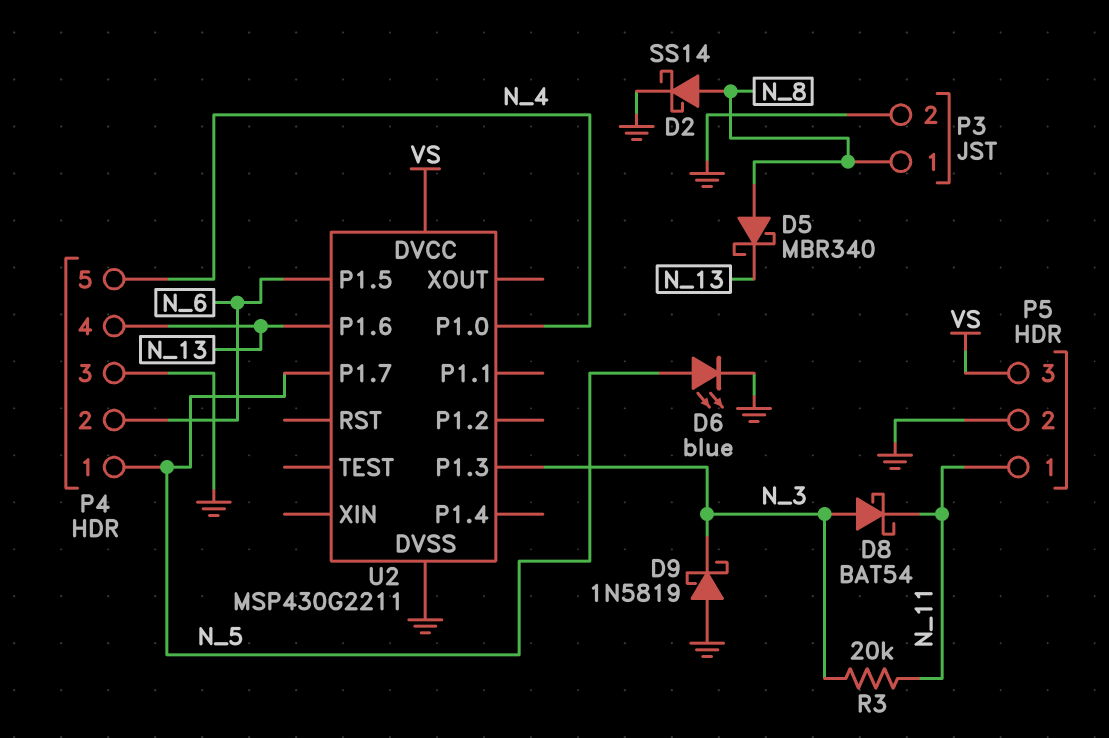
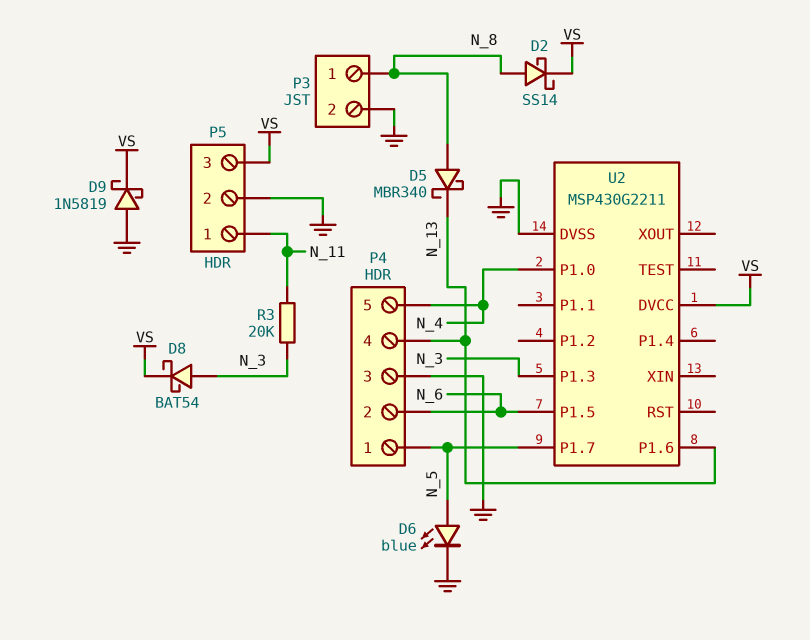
D2: schottky SS14 (A N_8, K GND) -> schottky SS14 (A N_8, K VS)
D8: schottky BAT54 (A N_3, K N_11) -> schottky BAT54 (A N_3, K VS)
D9: schottky 1N5819 (A GND, K N_3) -> schottky 1N5819 (A GND, K VS)

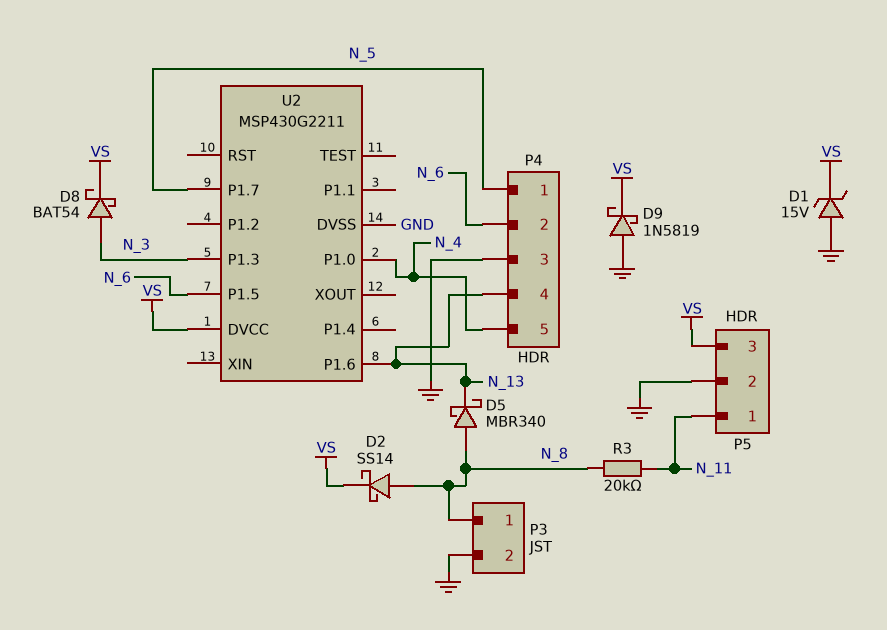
D1: none -> zener 15V (A GND, K VS)
D6: LED blue (A N_5, K GND) -> none
R3: 20k (N_3, N_11) -> 20k (N_8, N_11)

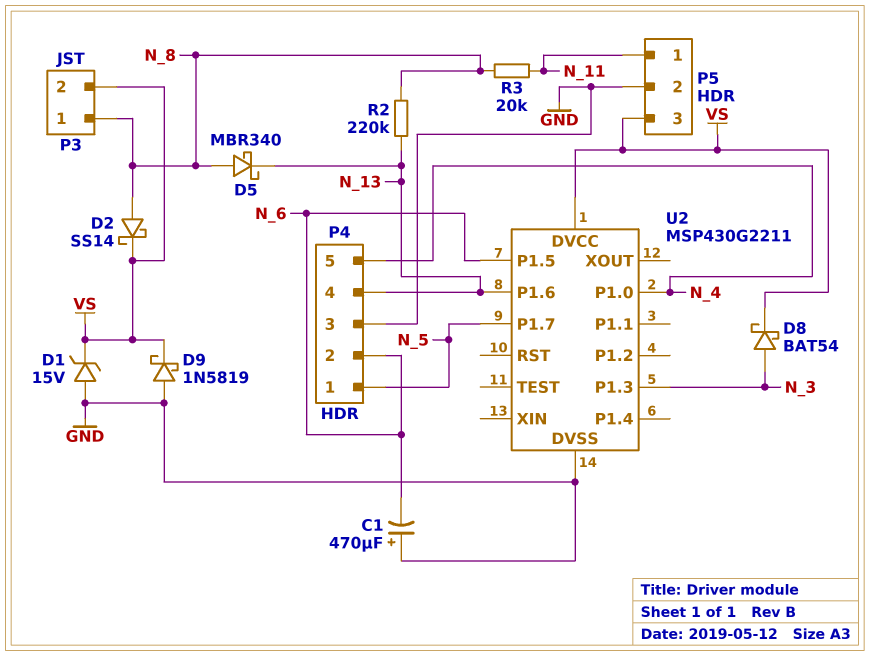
C1: none -> 470uF (plus GND, minus N_6)
P3 pin 2: GND -> VS
R2: none -> 220k (N_8, N_13)

